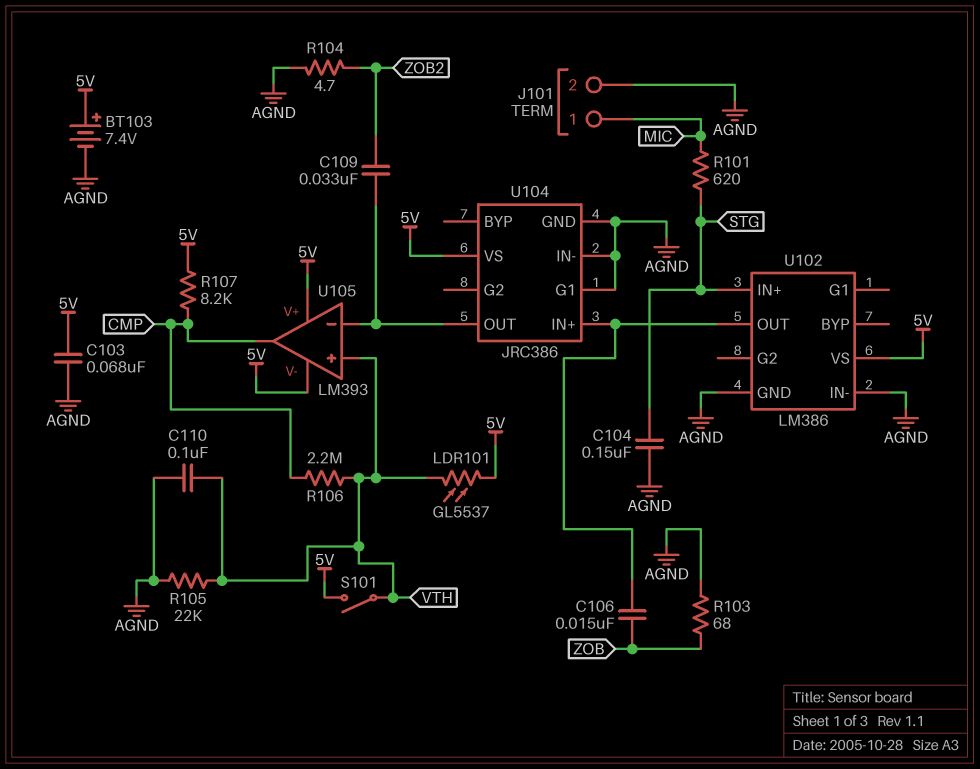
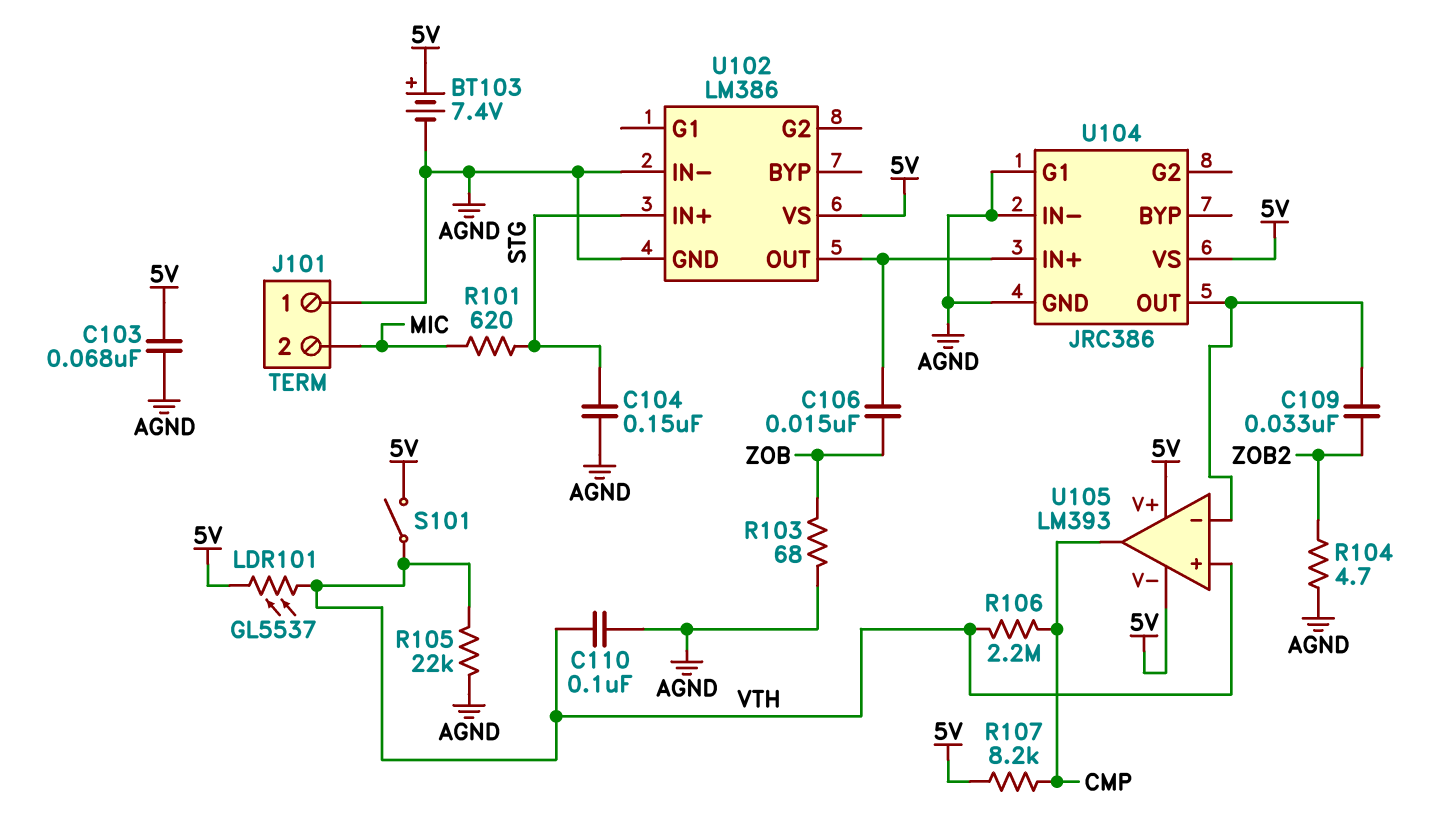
J101 pin 1: MIC -> AGND
J101 pin 2: AGND -> MIC

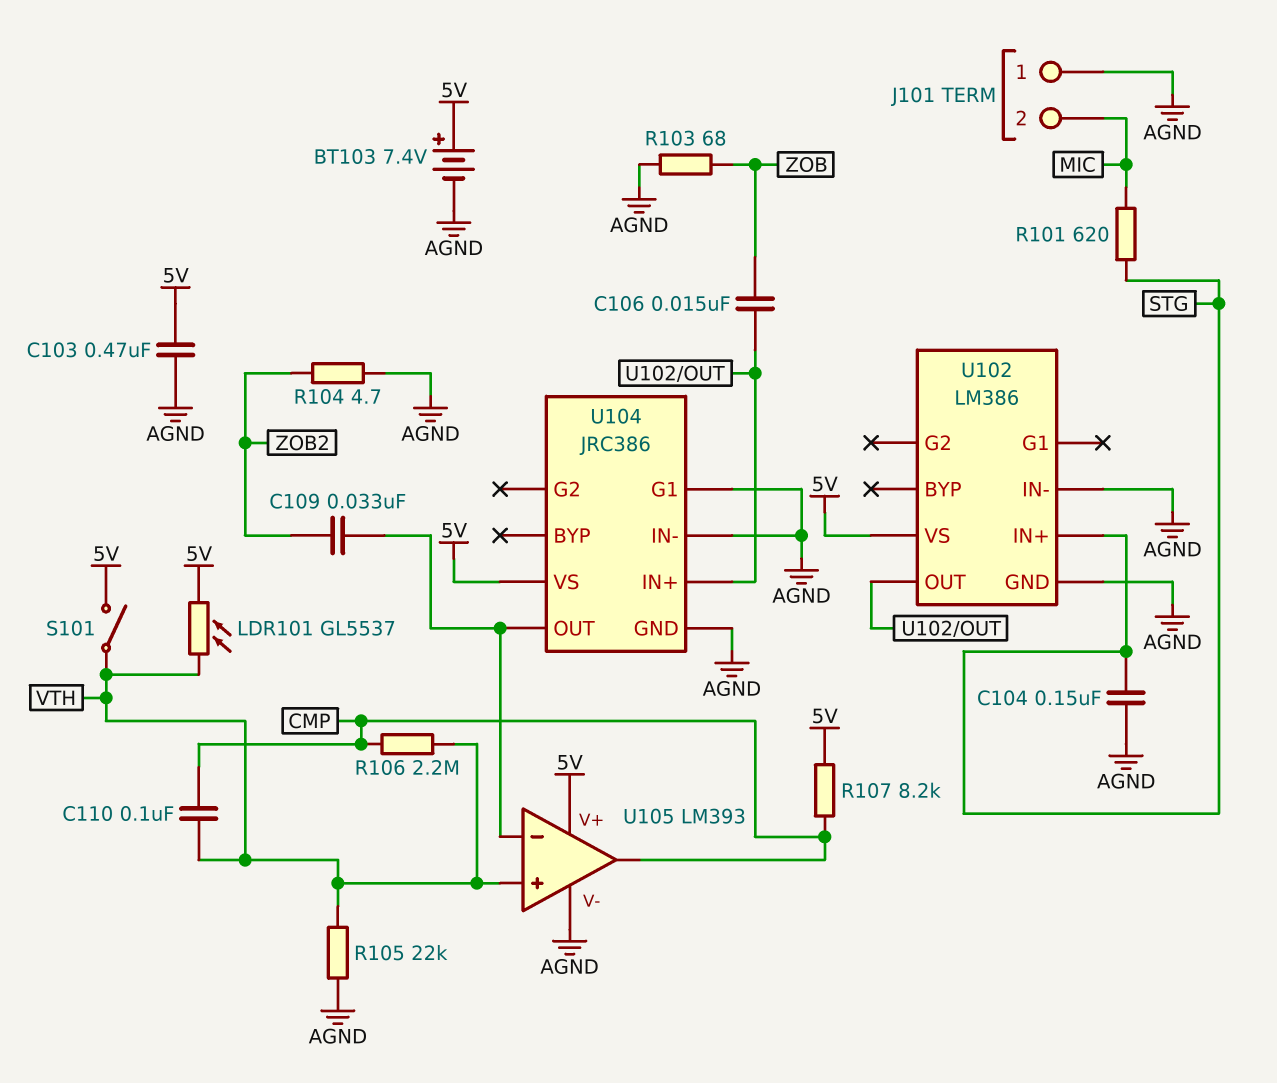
C103: 68nF (5V, AGND) -> 470nF (5V, AGND)
C110: 100nF (AGND, VTH) -> 100nF (CMP, VTH)
U105 pin V-: 5V -> AGND

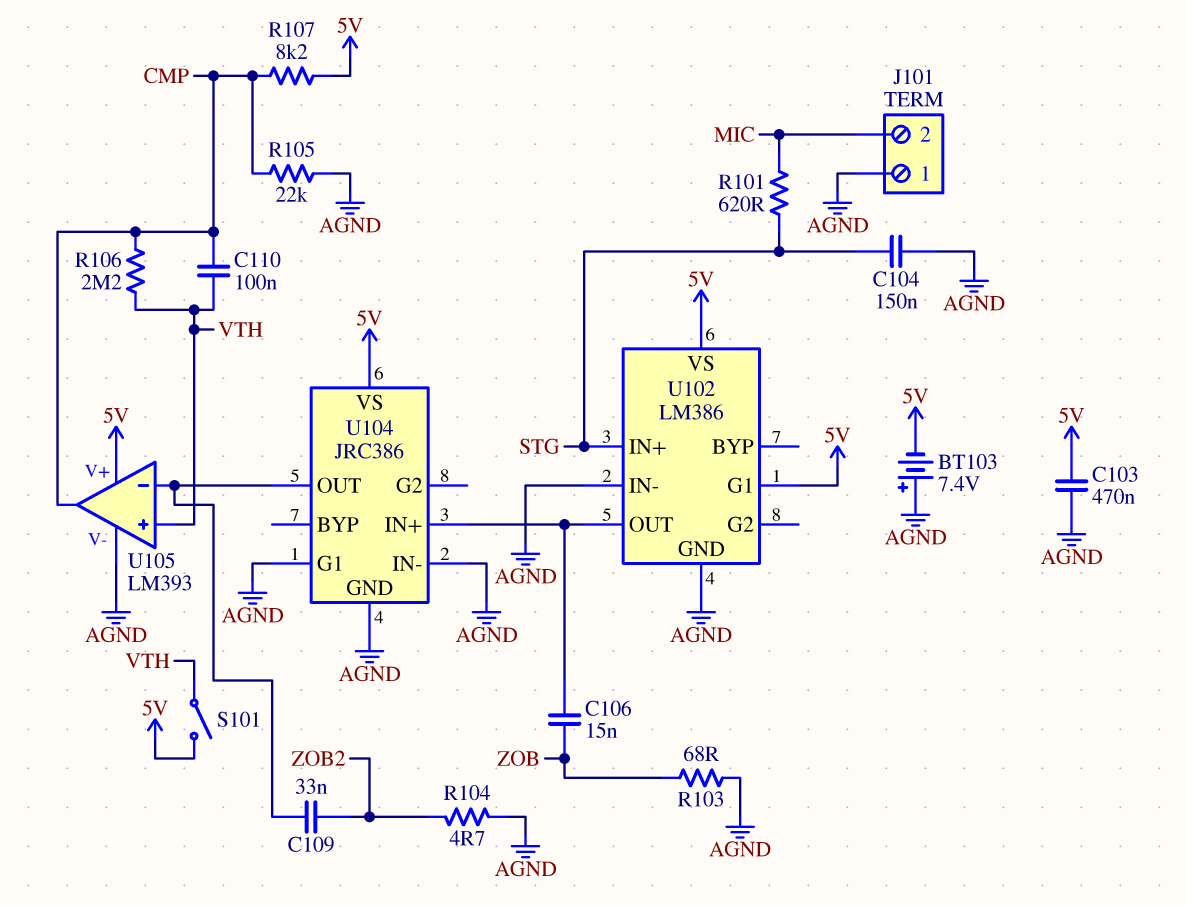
BT103: 7.4V (plus 5V, minus AGND) -> 7.4V (plus AGND, minus 5V)
LDR101: GL5537 (5V, VTH) -> none
R105: 22k (AGND, VTH) -> 22k (AGND, CMP)
U102 pin G1: none -> 5V

